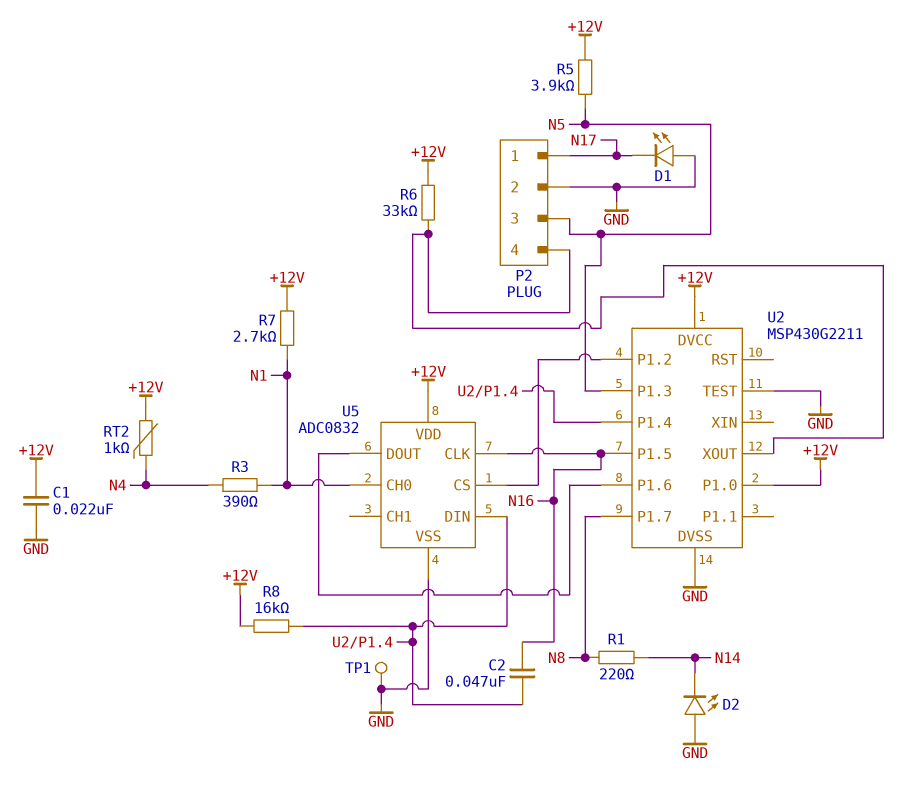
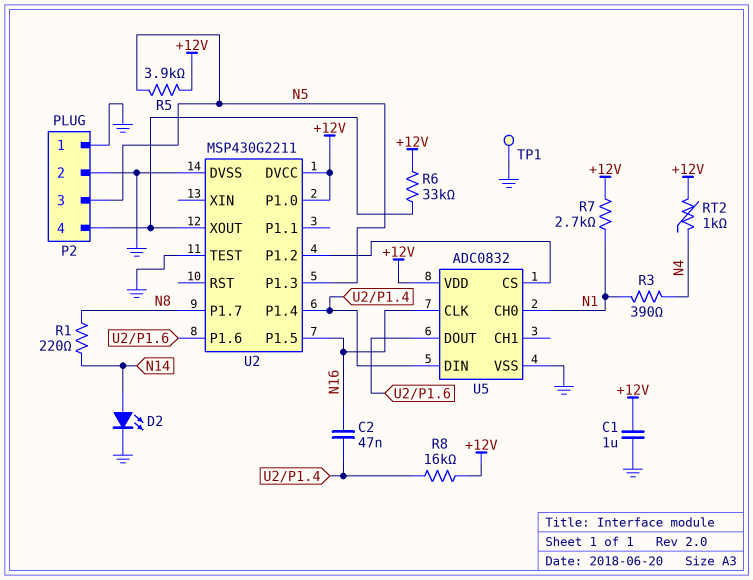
C1: 22nF (+12V, GND) -> 1uF (+12V, GND)
D1: LED (A GND, K N17) -> none
D2: LED (A GND, K N14) -> LED (A N14, K GND)
P2 pin 1: N17 -> GND

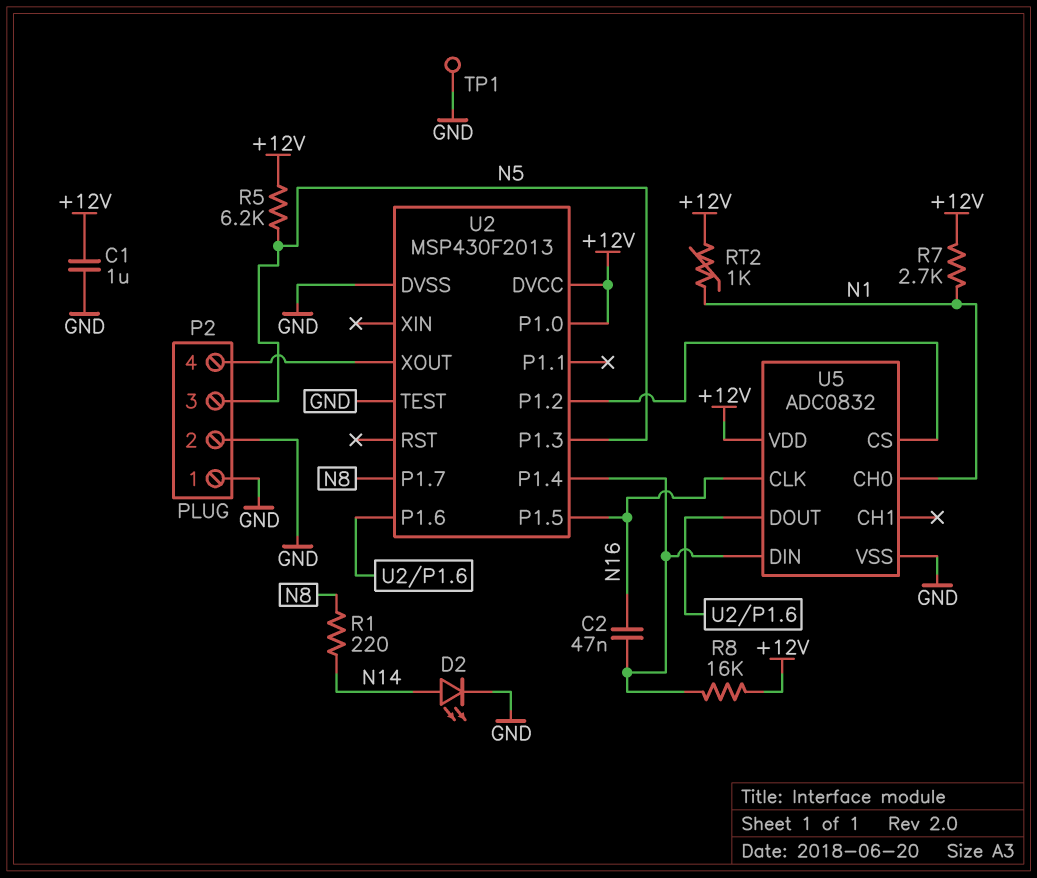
R3: 390 (N1, N4) -> none
R5: 3.9k (+12V, N5) -> 6.2k (+12V, N5)
R6: 33k (+12V, P2/4) -> none
RT2: 1k (+12V, N4) -> 1k (+12V, N1)
U2: MSP430G2211 -> MSP430F2013

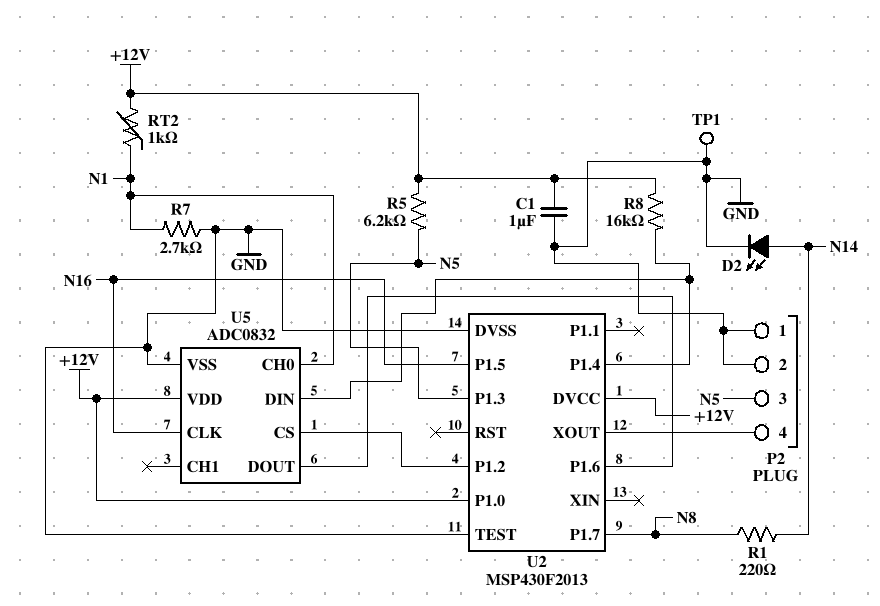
C2: 47nF (N16, U2/P1.4) -> none
R7: 2.7k (+12V, N1) -> 2.7k (GND, N1)

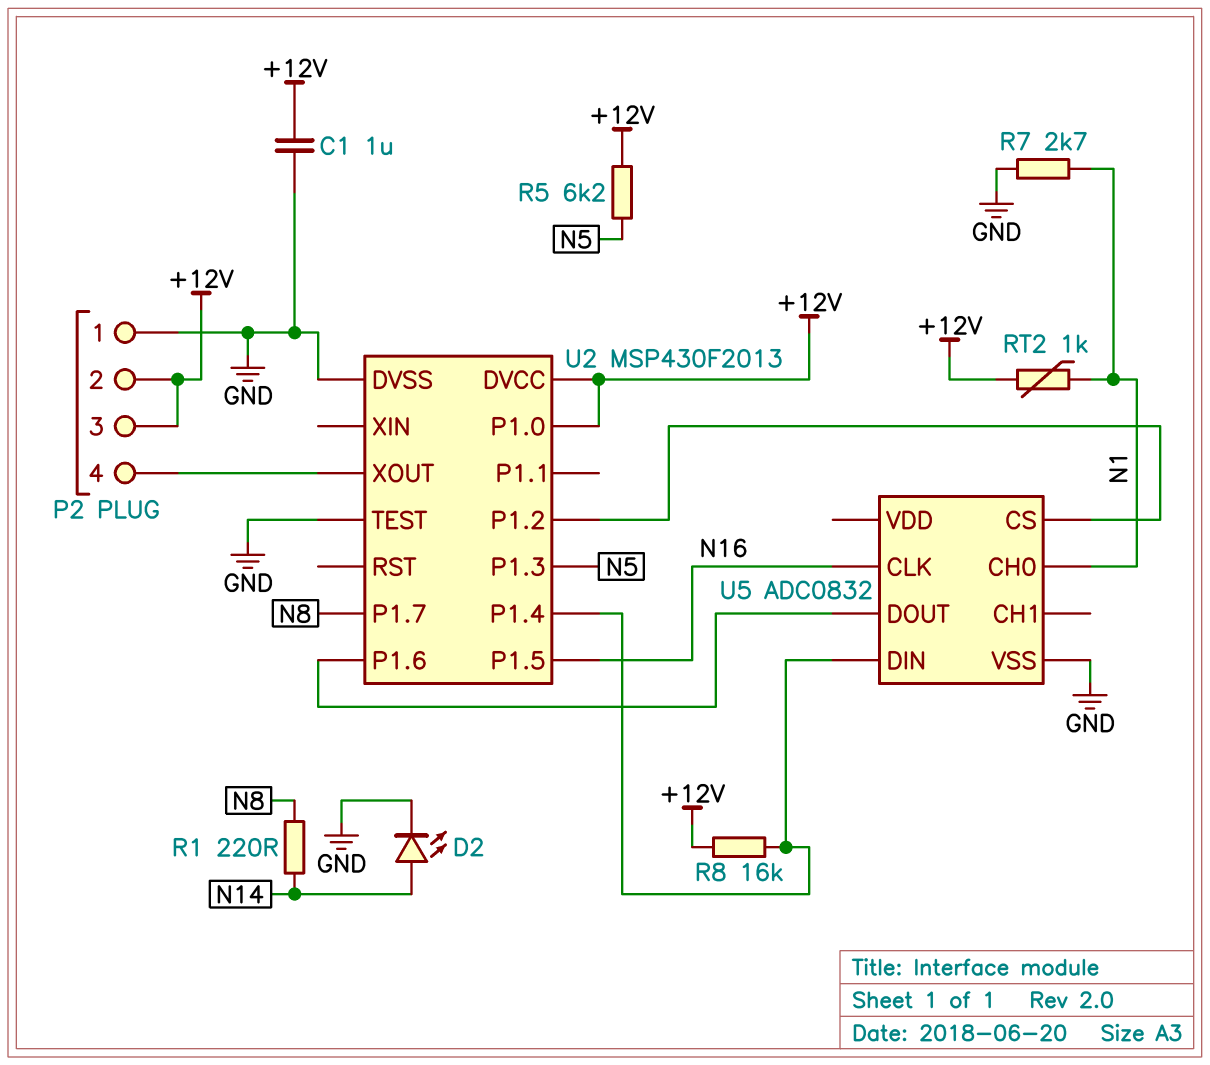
P2 pin 2: GND -> +12V
P2 pin 3: N5 -> +12V
TP1: test point (GND) -> none
U5 pin VDD: +12V -> none

